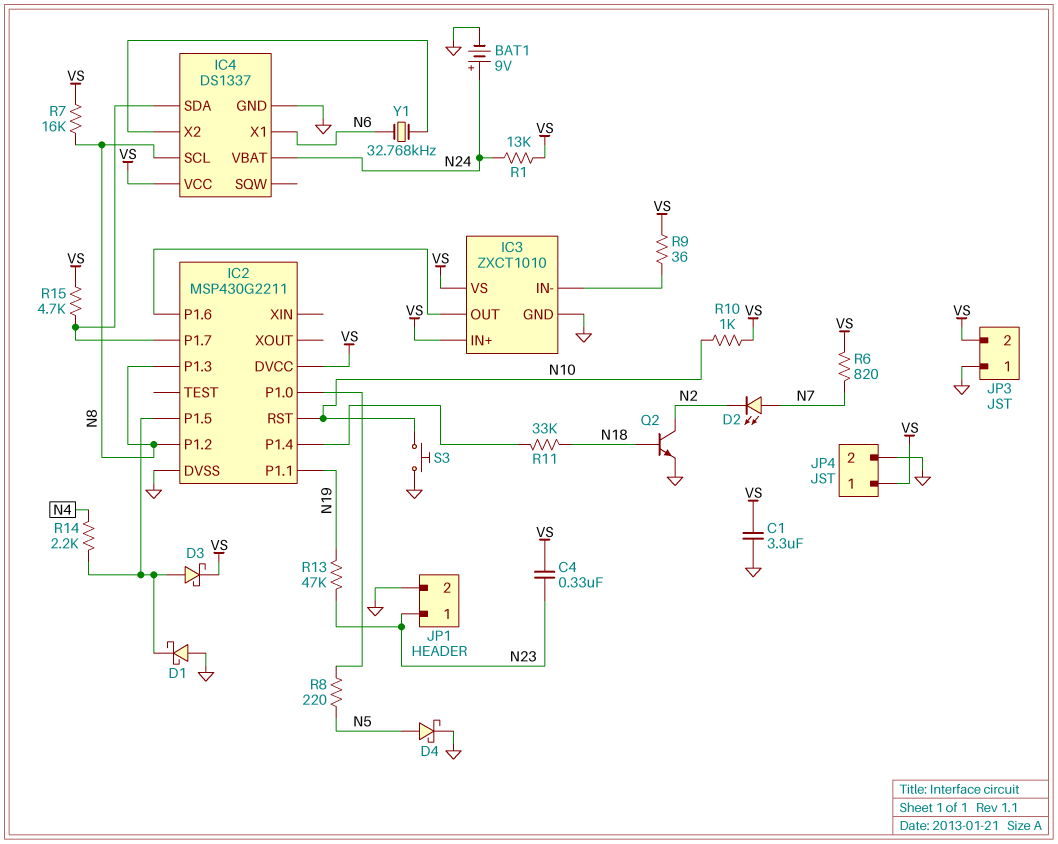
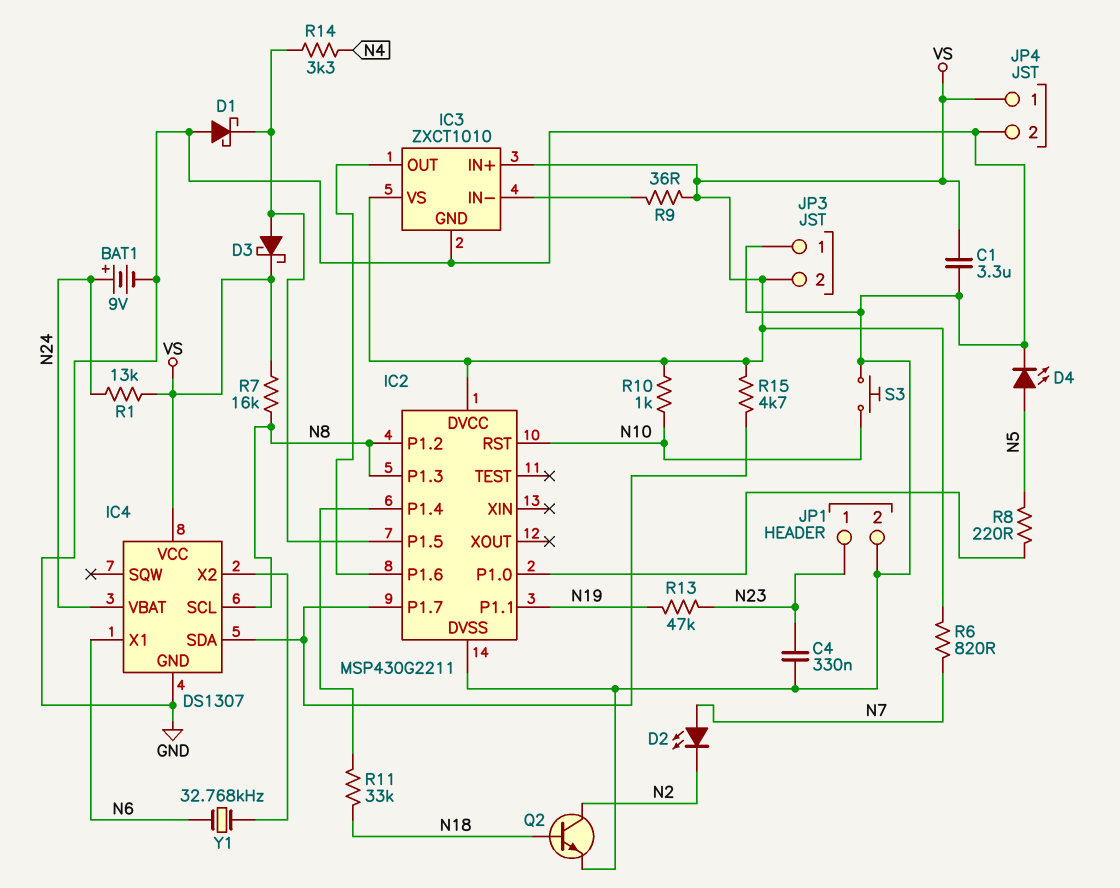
C4: 330nF (N23, VS) -> 330nF (GND, N23)
D4: schottky (A N5, K GND) -> LED (A N5, K GND)
IC4: DS1337 -> DS1307
R14: 2.2k (IC2/P1.5, N4) -> 3.3k (IC2/P1.5, N4)

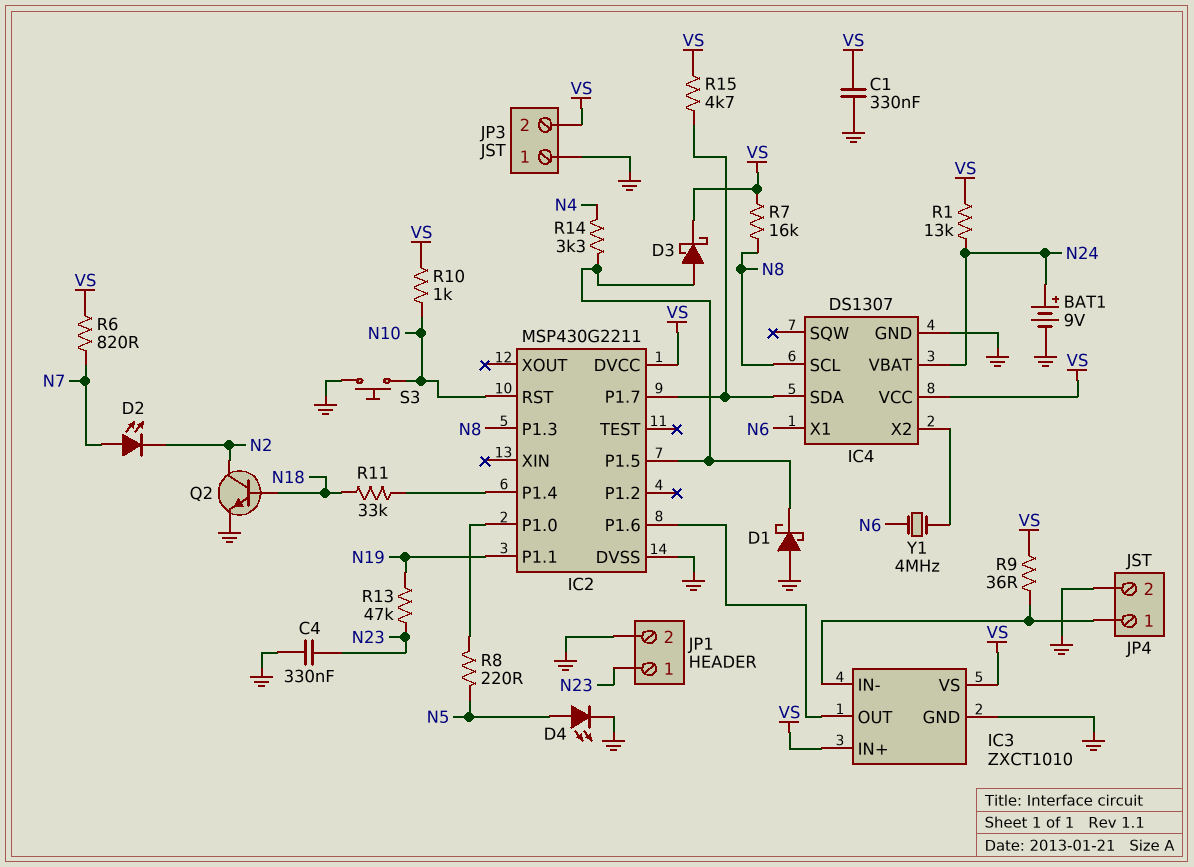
C1: 3.3uF (GND, VS) -> 330nF (GND, VS)
IC2 pin P1.2: N8 -> none
JP4 pin 1: VS -> IC3/IN-
Y1: 32.768kHz (IC4/X2, N6) -> 4MHz (IC4/X2, N6)

